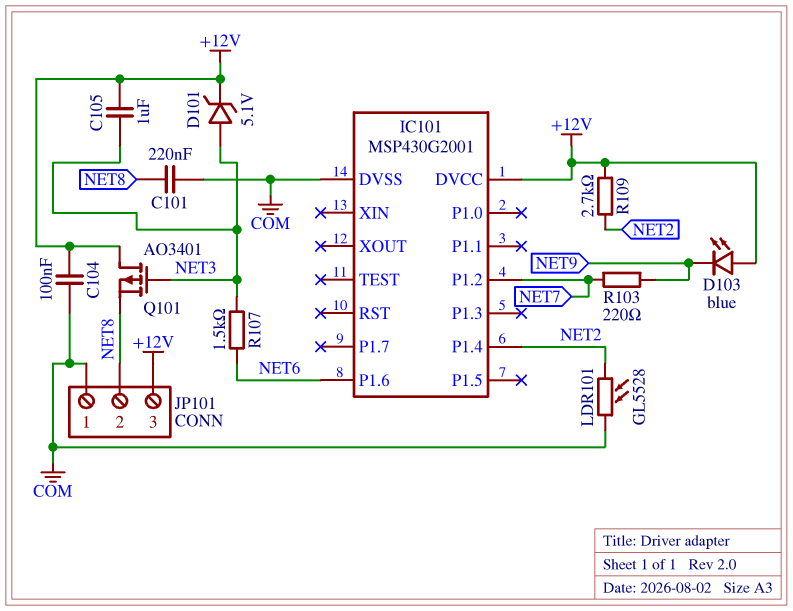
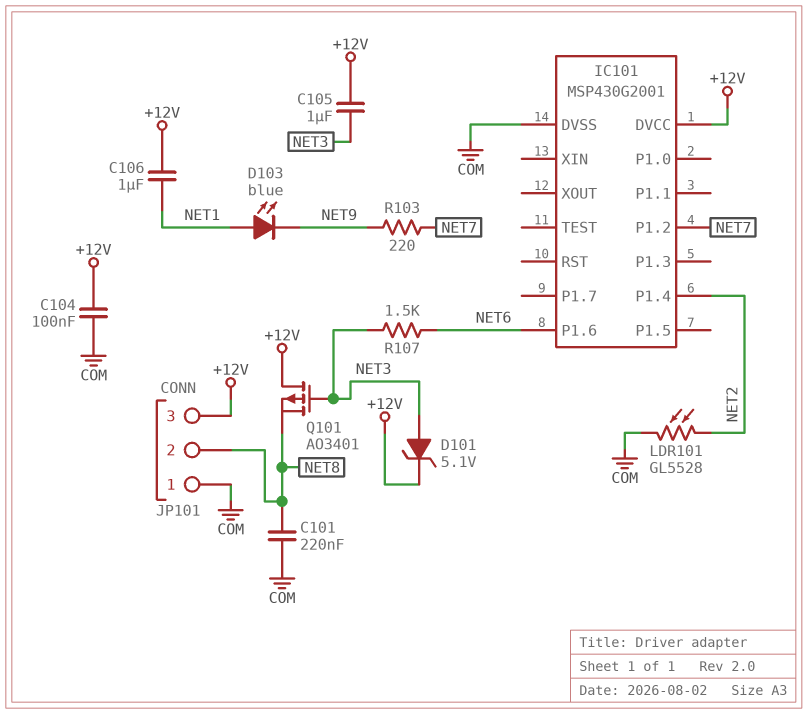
C106: none -> 1uF (+12V, NET1)
D103: LED blue (A +12V, K NET9) -> LED blue (A NET1, K NET9)
R109: 2.7k (+12V, NET2) -> none

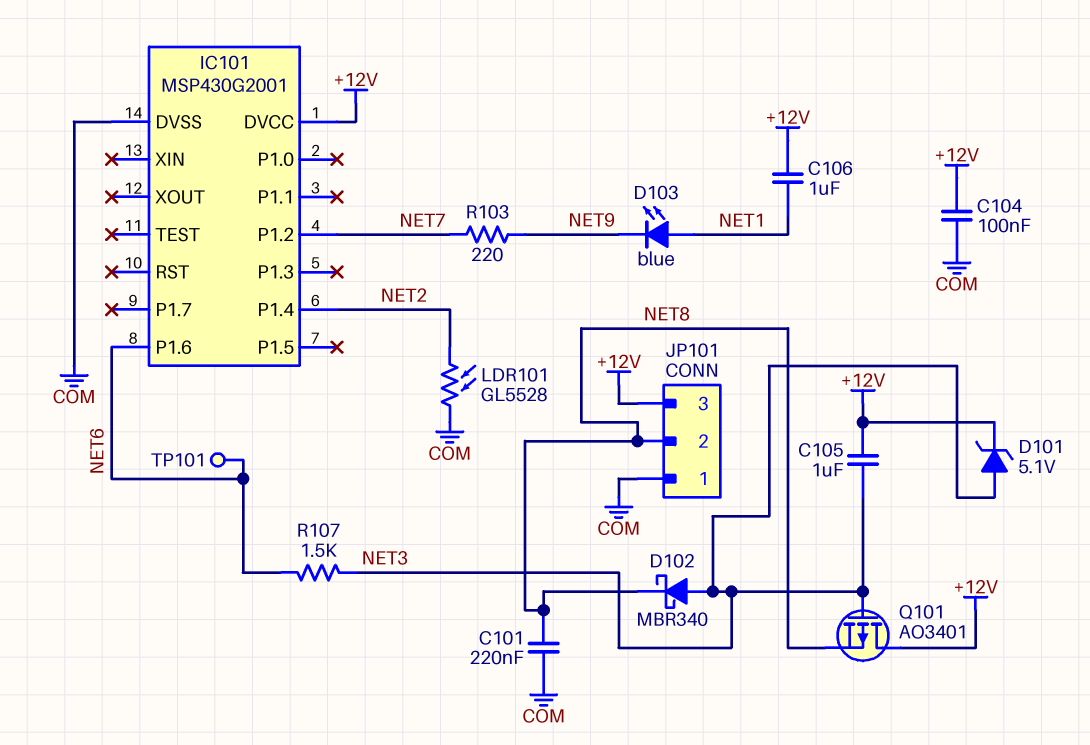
D102: none -> schottky MBR340 (A NET3, K NET8)
TP101: none -> test point (NET6)

